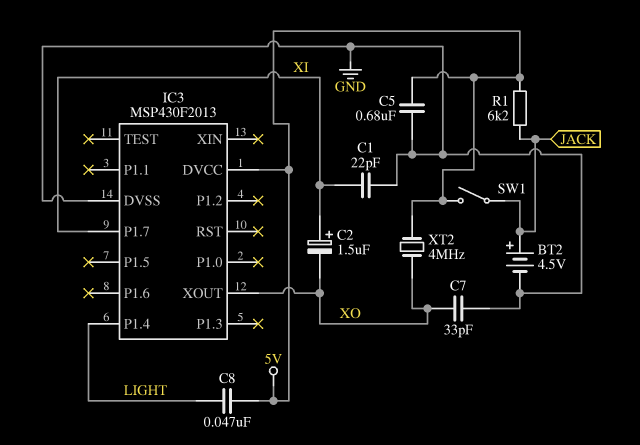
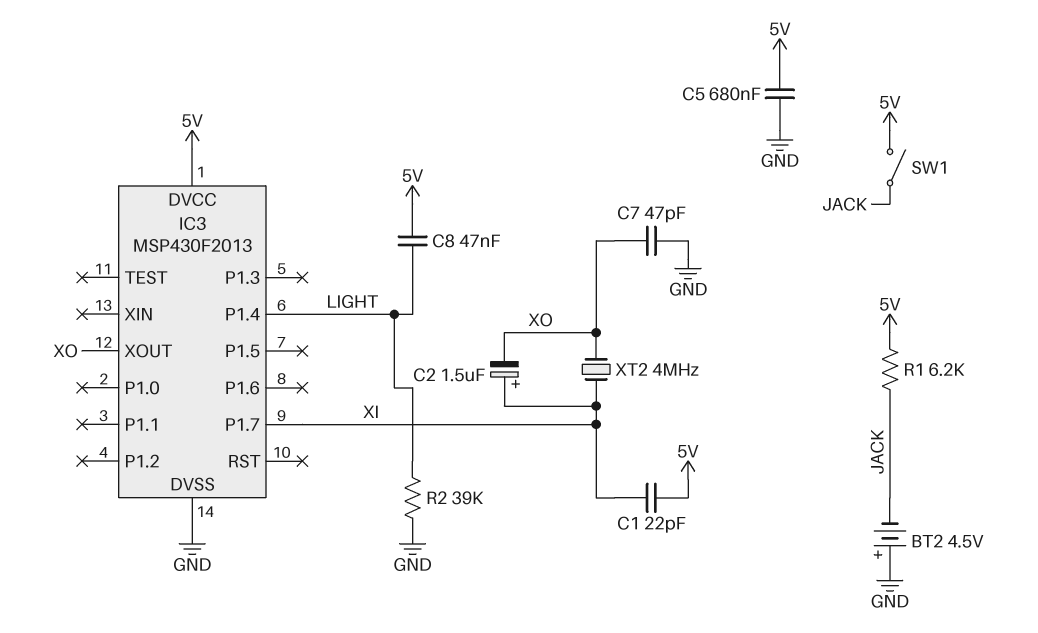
BT2: 4.5V (plus JACK, minus GND) -> 4.5V (plus GND, minus JACK)
C1: 22pF (GND, XI) -> 22pF (5V, XI)
C7: 33pF (GND, XO) -> 47pF (GND, XO)
R2: none -> 39k (GND, LIGHT)
XT2: 4MHz (5V, XO) -> 4MHz (XI, XO)

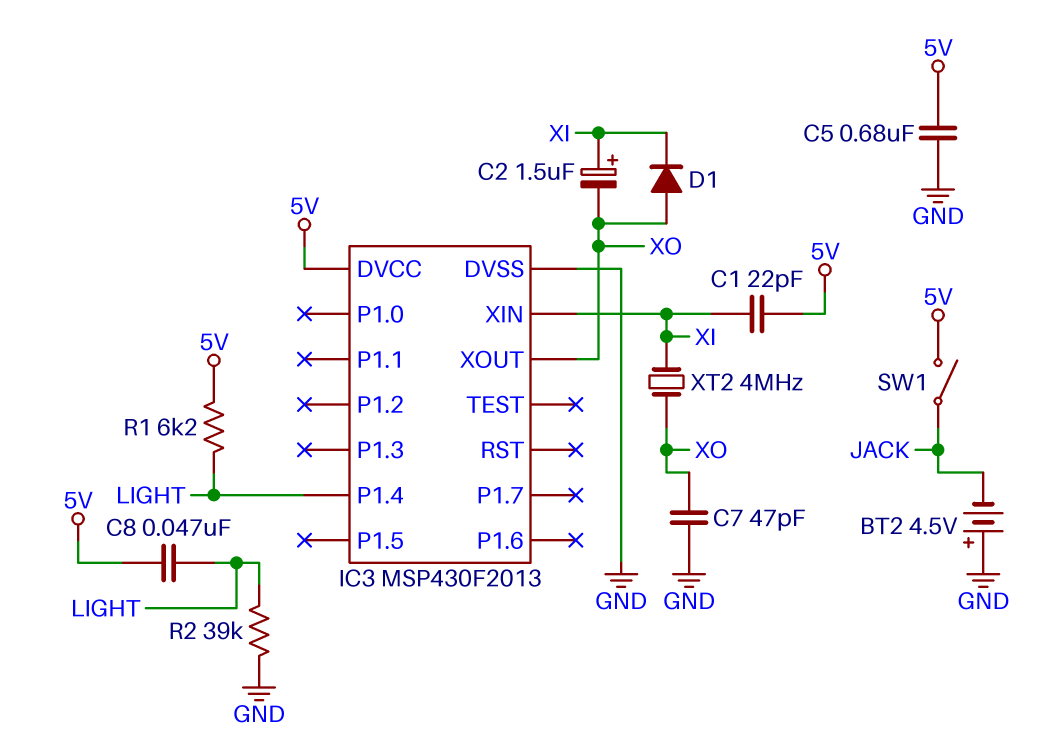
D1: none -> diode (A XO, K XI)
IC3 pin P1.7: XI -> none
IC3 pin XIN: none -> XI
R1: 6.2k (5V, JACK) -> 6.2k (5V, LIGHT)

